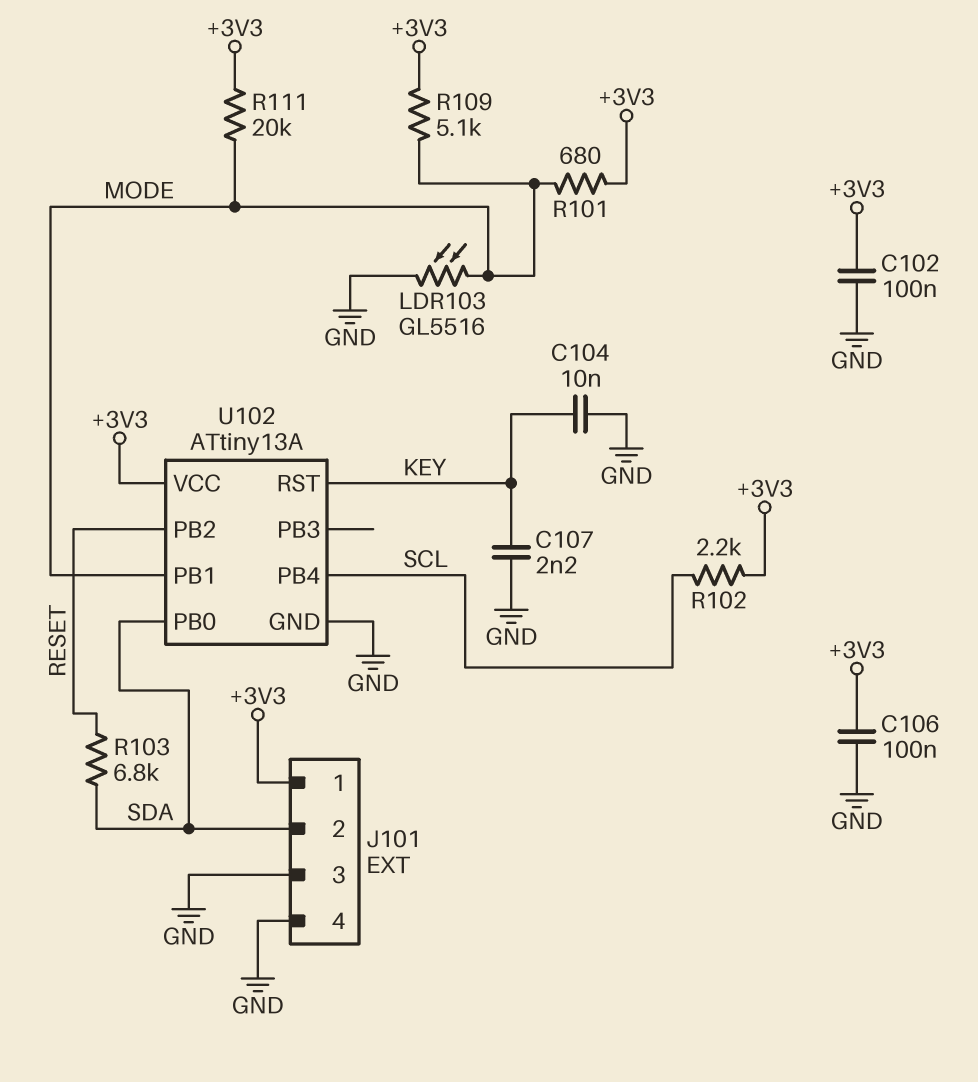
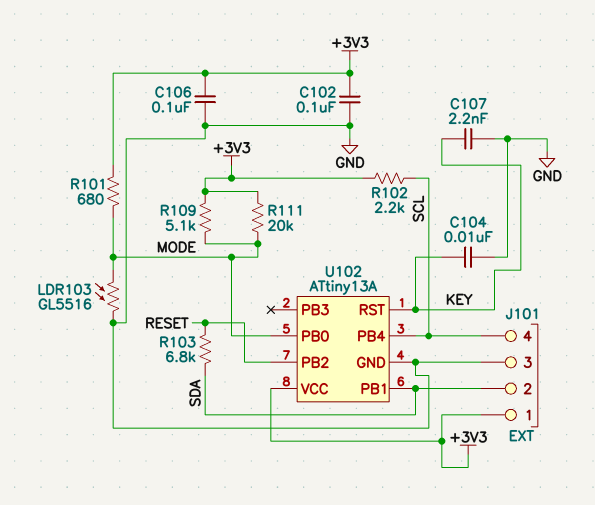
J101 pin 4: GND -> SCL
U102 pin PB0: SDA -> MODE
U102 pin PB1: MODE -> SDA

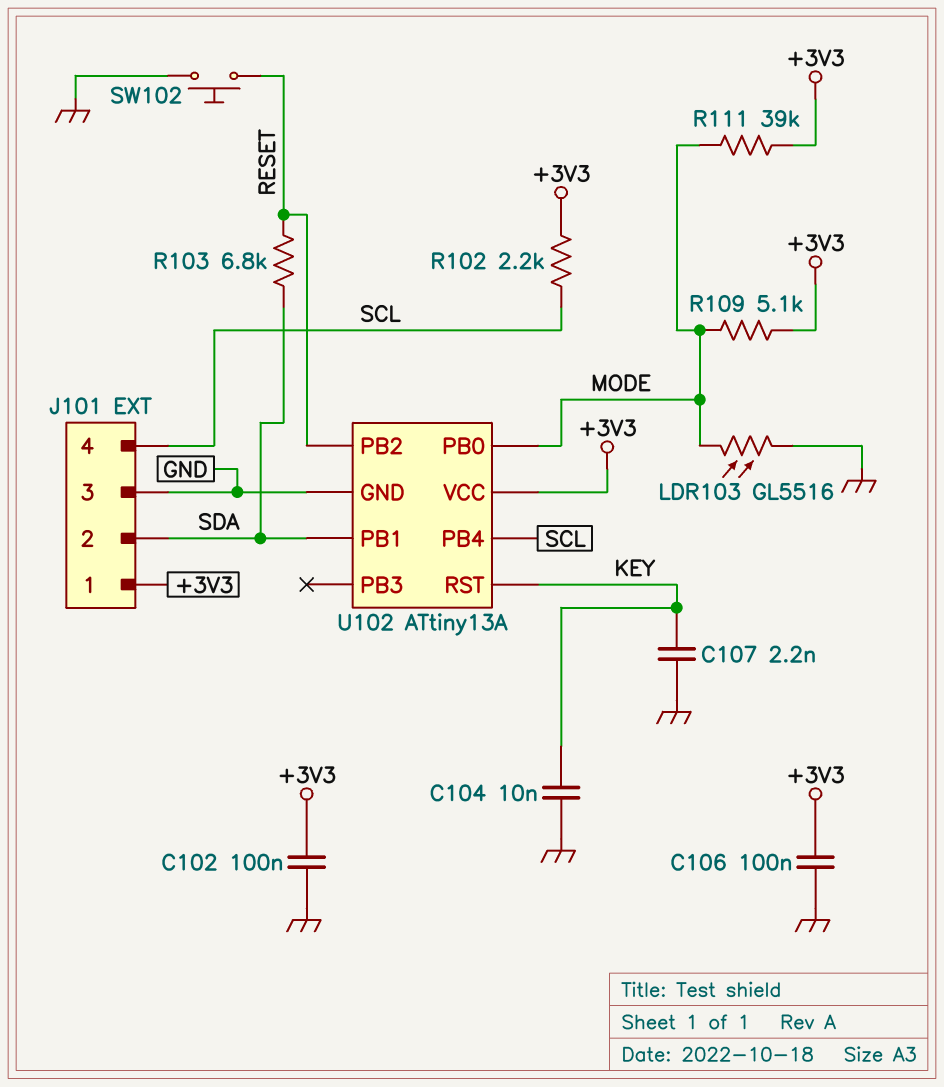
R101: 680 (+3V3, MODE) -> none
R111: 20k (+3V3, MODE) -> 39k (+3V3, MODE)
SW102: none -> button (GND, RESET)

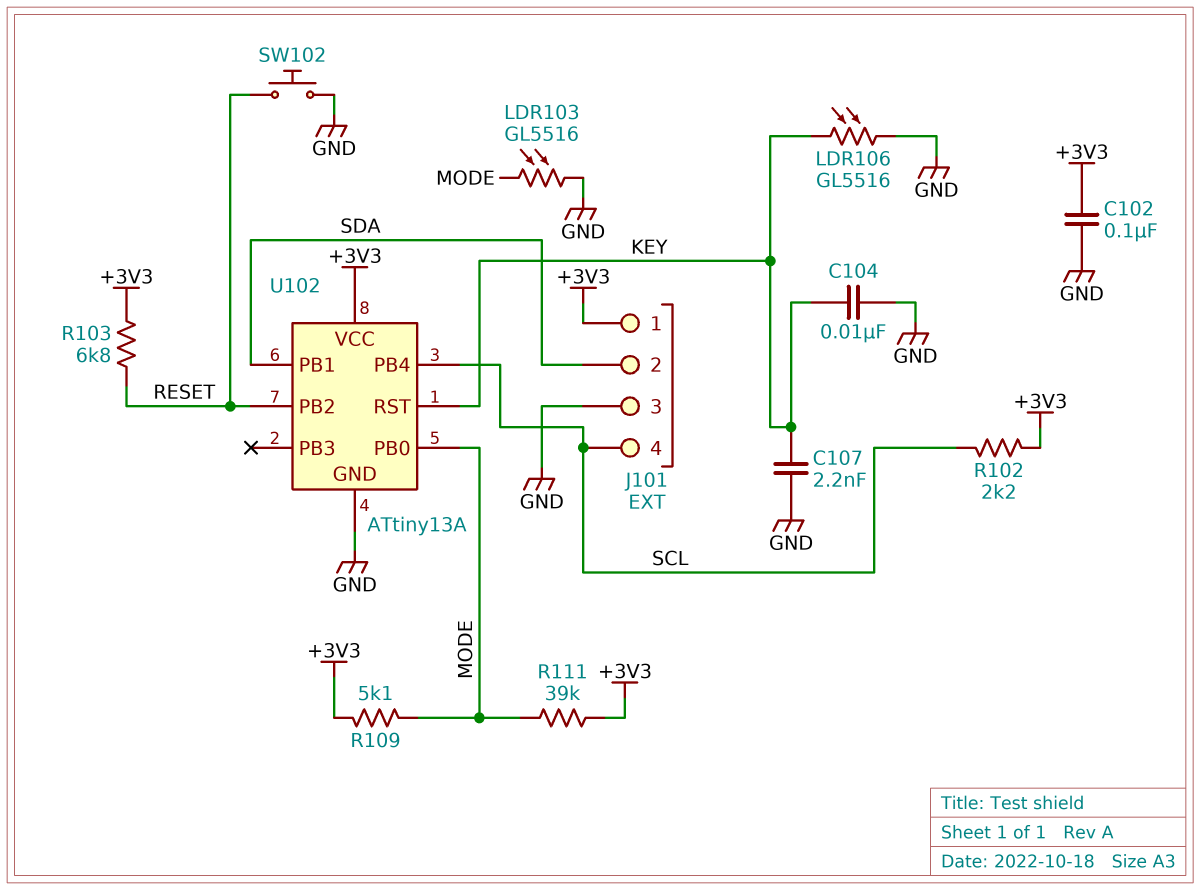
C106: 100nF (+3V3, GND) -> none
LDR106: none -> GL5516 (GND, KEY)
R103: 6.8k (RESET, SDA) -> 6.8k (+3V3, RESET)

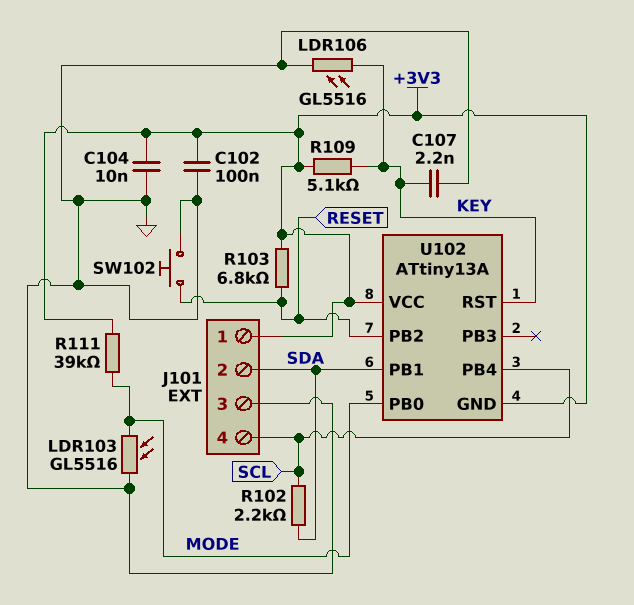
C104: 10nF (GND, KEY) -> 10nF (+3V3, GND)
R102: 2.2k (+3V3, SCL) -> 2.2k (SCL, SDA)
R109: 5.1k (+3V3, MODE) -> 5.1k (+3V3, KEY)
U102 pin GND: GND -> +3V3

